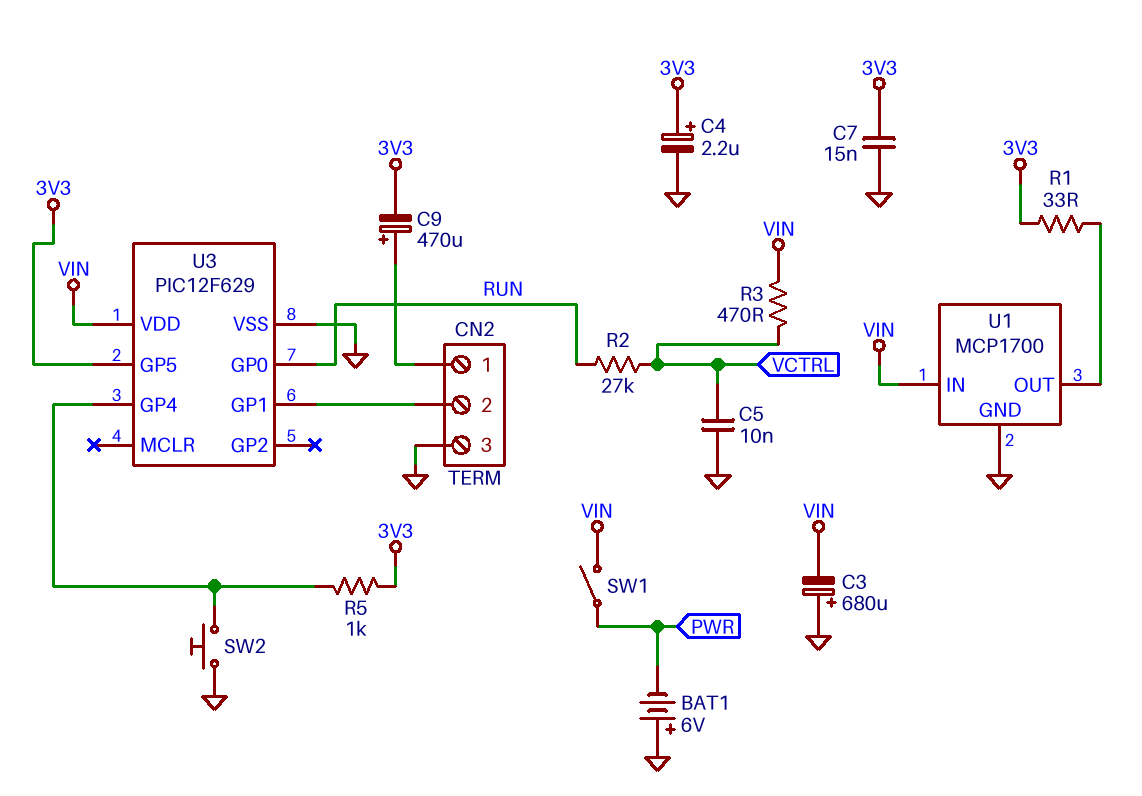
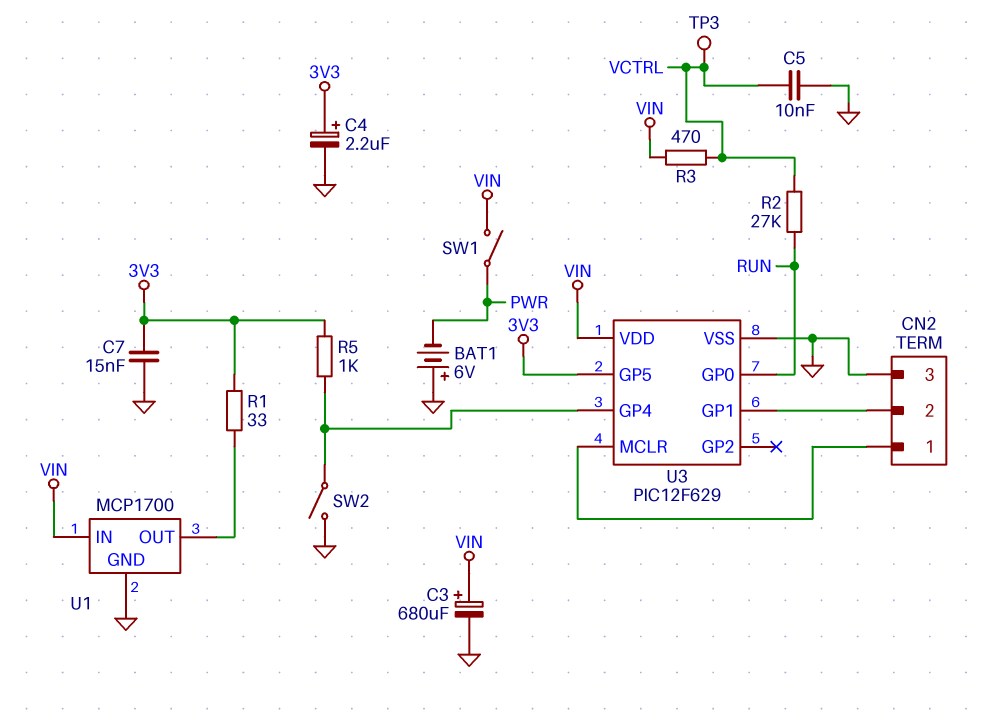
C3: 680uF (plus GND, minus VIN) -> 680uF (plus VIN, minus GND)
C9: 470uF (plus CN2/1, minus 3V3) -> none
SW2: button (GND, U3/GP4) -> switch (GND, U3/GP4)
TP3: none -> test point (VCTRL)
U3 pin MCLR: none -> CN2/1

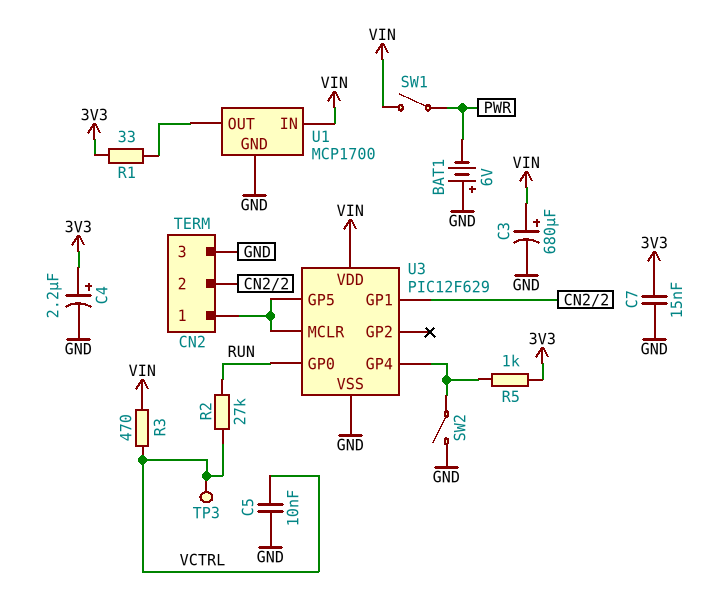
U3 pin GP5: 3V3 -> CN2/1

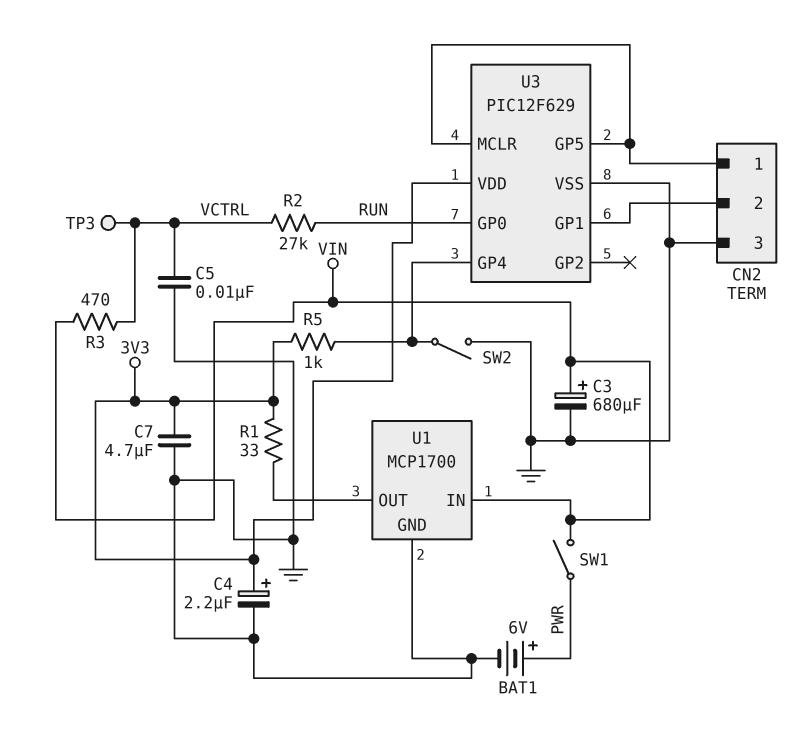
BAT1: 6V (plus GND, minus PWR) -> 6V (plus PWR, minus GND)
C7: 15nF (3V3, GND) -> 4.7uF (3V3, GND)
U3 pin VDD: VIN -> 3V3

